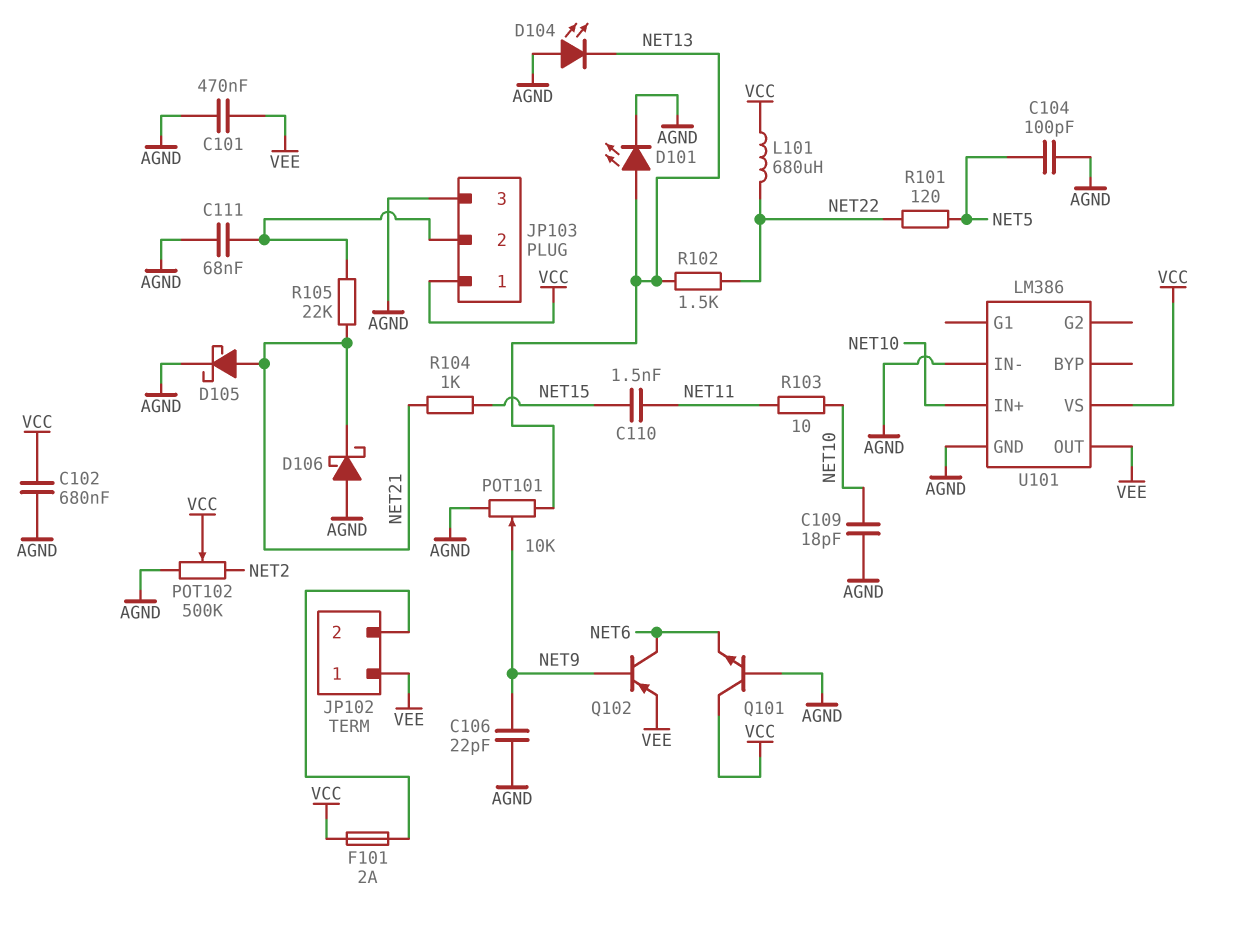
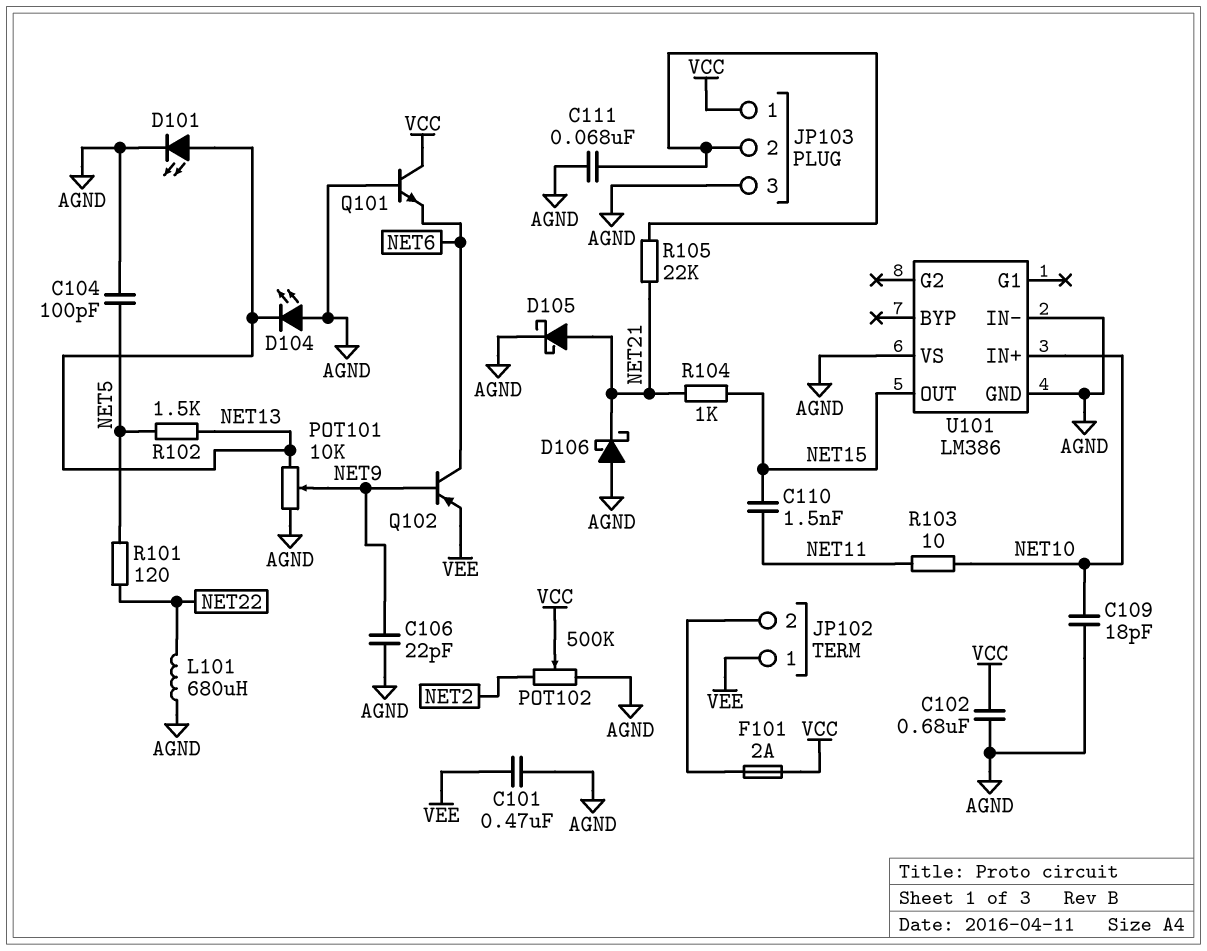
L101: 680uH (NET22, VCC) -> 680uH (AGND, NET22)
R102: 1.5k (NET13, NET22) -> 1.5k (NET5, NET13)
U101 pin OUT: VEE -> NET15
U101 pin VS: VCC -> AGND

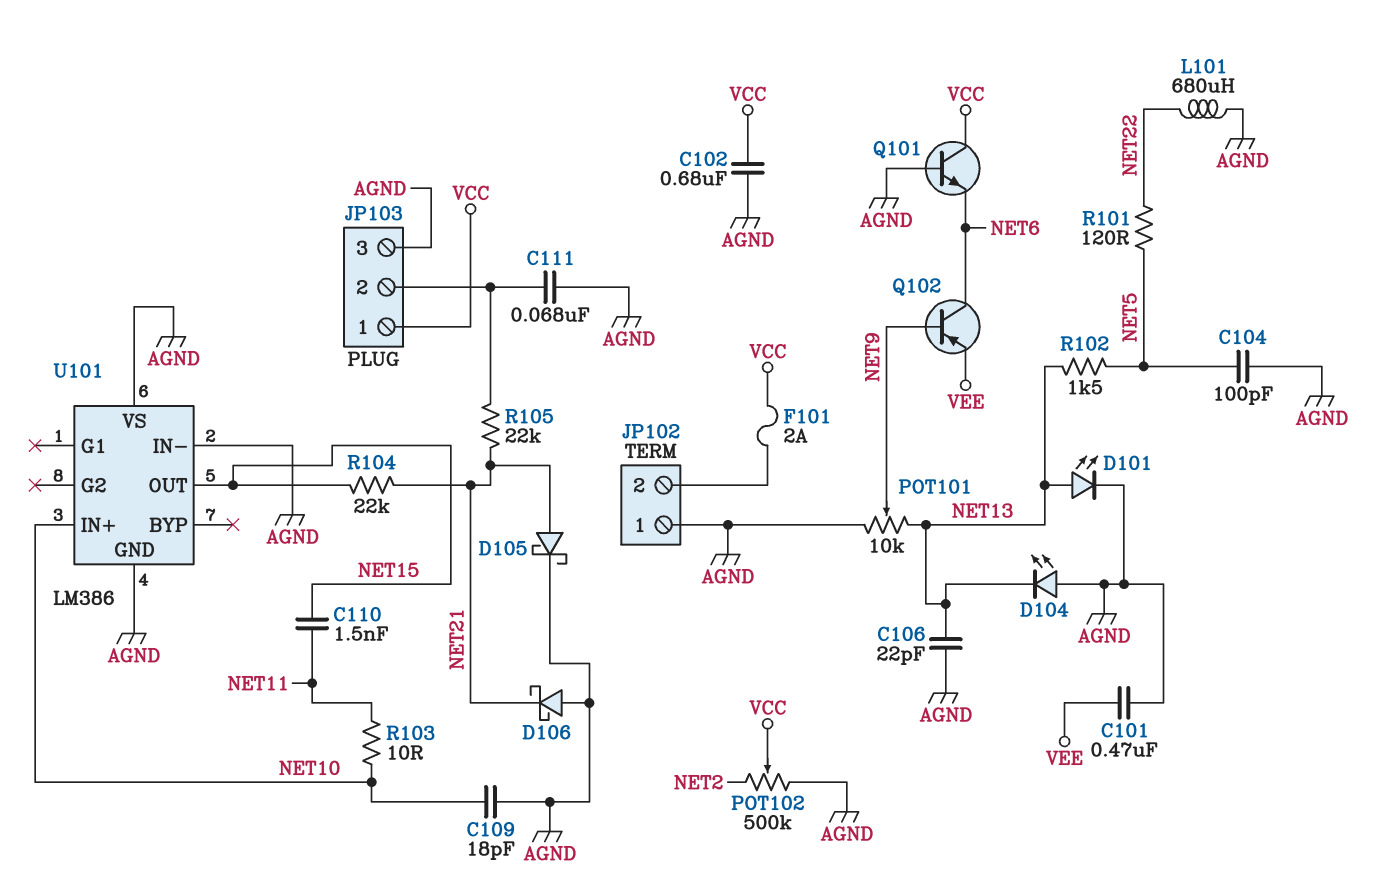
C106: 22pF (AGND, NET9) -> 22pF (AGND, NET13)
JP102 pin 1: VEE -> AGND
R104: 1k (NET15, NET21) -> 22k (NET15, NET21)

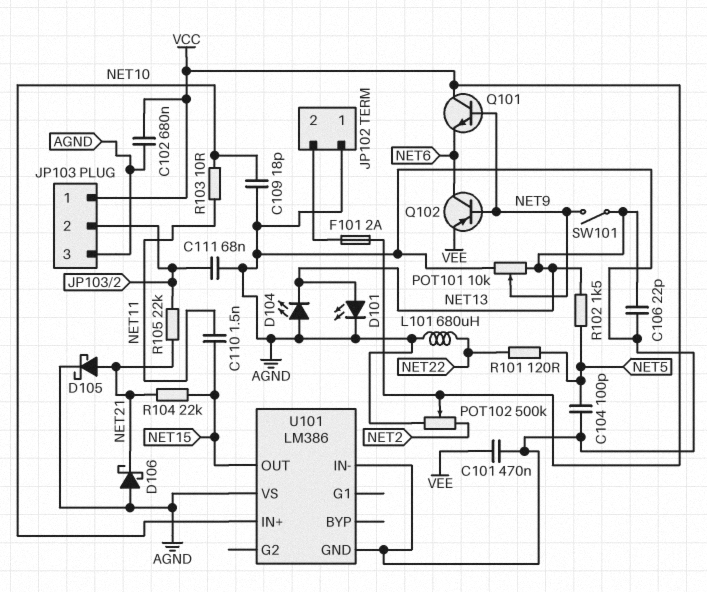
Q101: NPN (B AGND, C VCC, E NET6) -> NPN (B NET9, C VCC, E NET6)
SW101: none -> switch (NET9, NET13)

